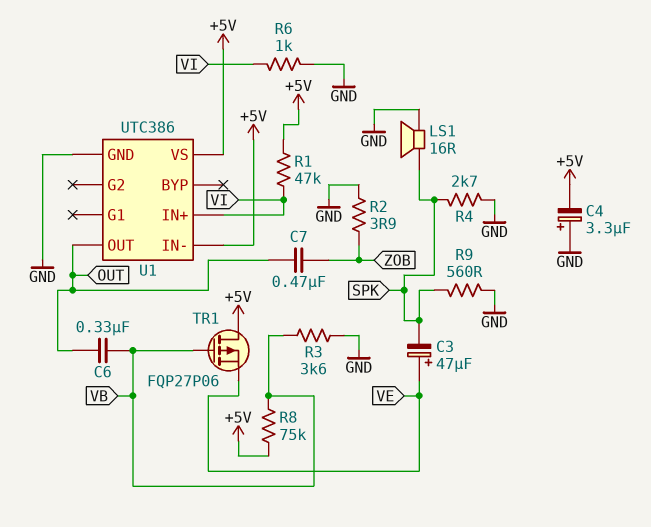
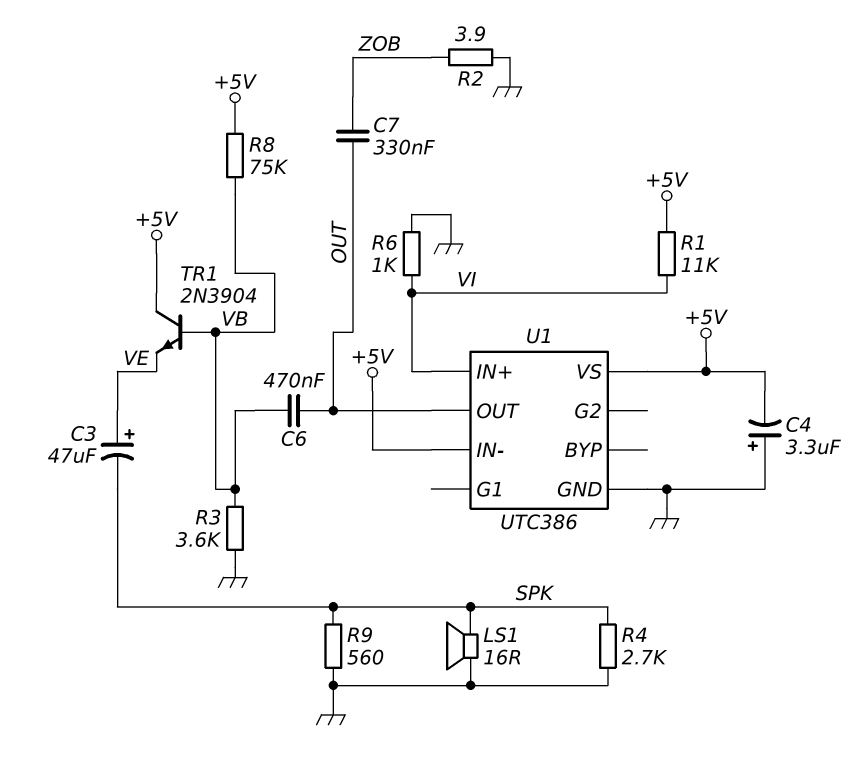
C6: 330nF (OUT, VB) -> 470nF (OUT, VB)
C7: 470nF (OUT, ZOB) -> 330nF (OUT, ZOB)
R1: 47k (+5V, VI) -> 11k (+5V, VI)
TR1: PMOS FQP27P06 (G VB, D +5V, S VE) -> NPN 2N3904 (B VB, C +5V, E VE)

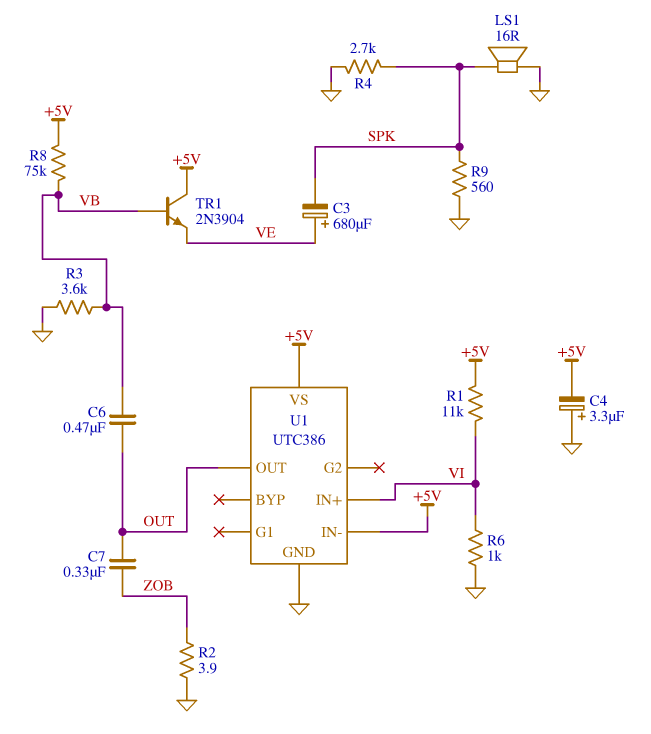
C3: 47uF (plus VE, minus SPK) -> 680uF (plus VE, minus SPK)

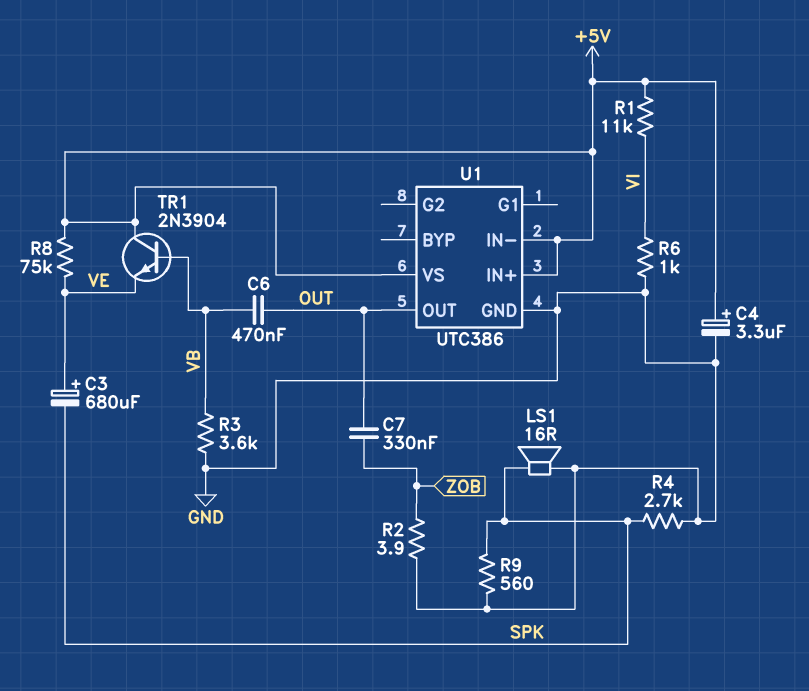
C4: 3.3uF (plus GND, minus +5V) -> 3.3uF (plus +5V, minus GND)
R8: 75k (+5V, VB) -> 75k (+5V, VE)
U1 pin IN+: VI -> +5V

